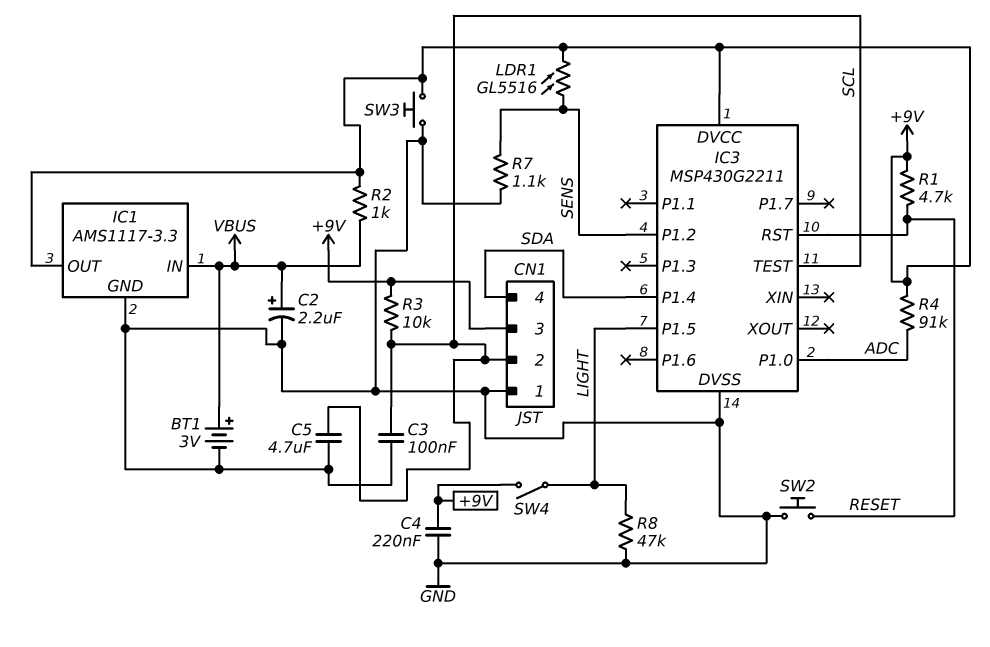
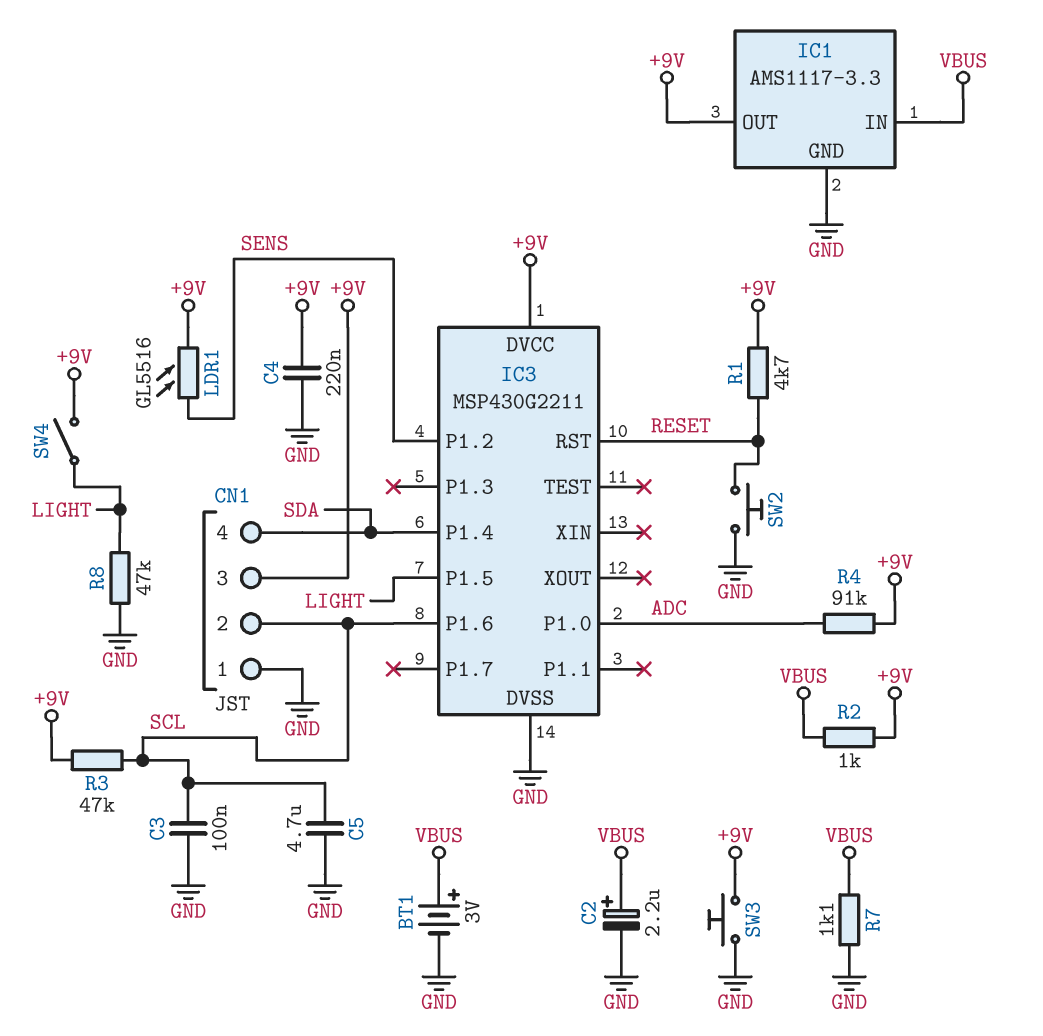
IC3 pin P1.6: none -> SCL
IC3 pin TEST: SCL -> none
R3: 10k (+9V, SCL) -> 47k (+9V, SCL)
R7: 1.1k (GND, SENS) -> 1.1k (GND, VBUS)

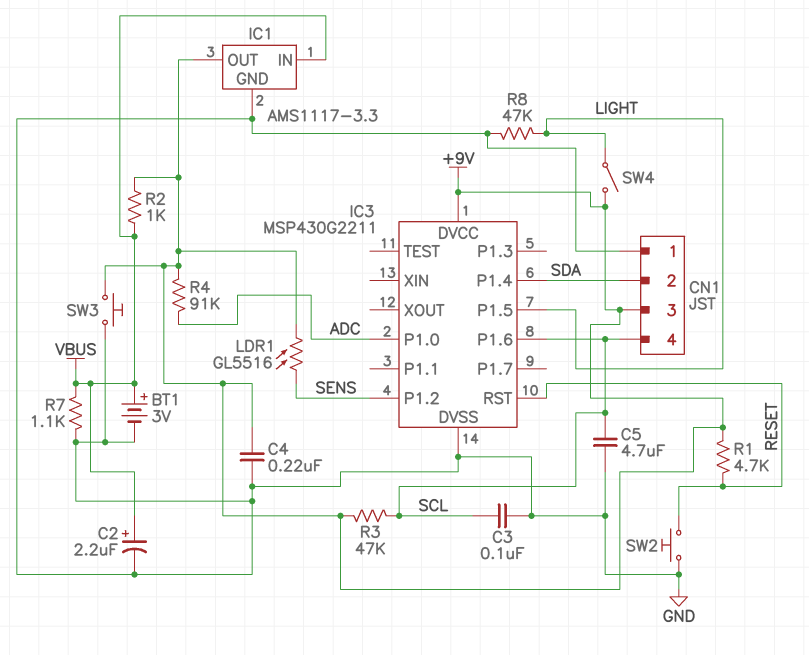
CN1 pin 2: SCL -> SDA
CN1 pin 4: SDA -> SCL

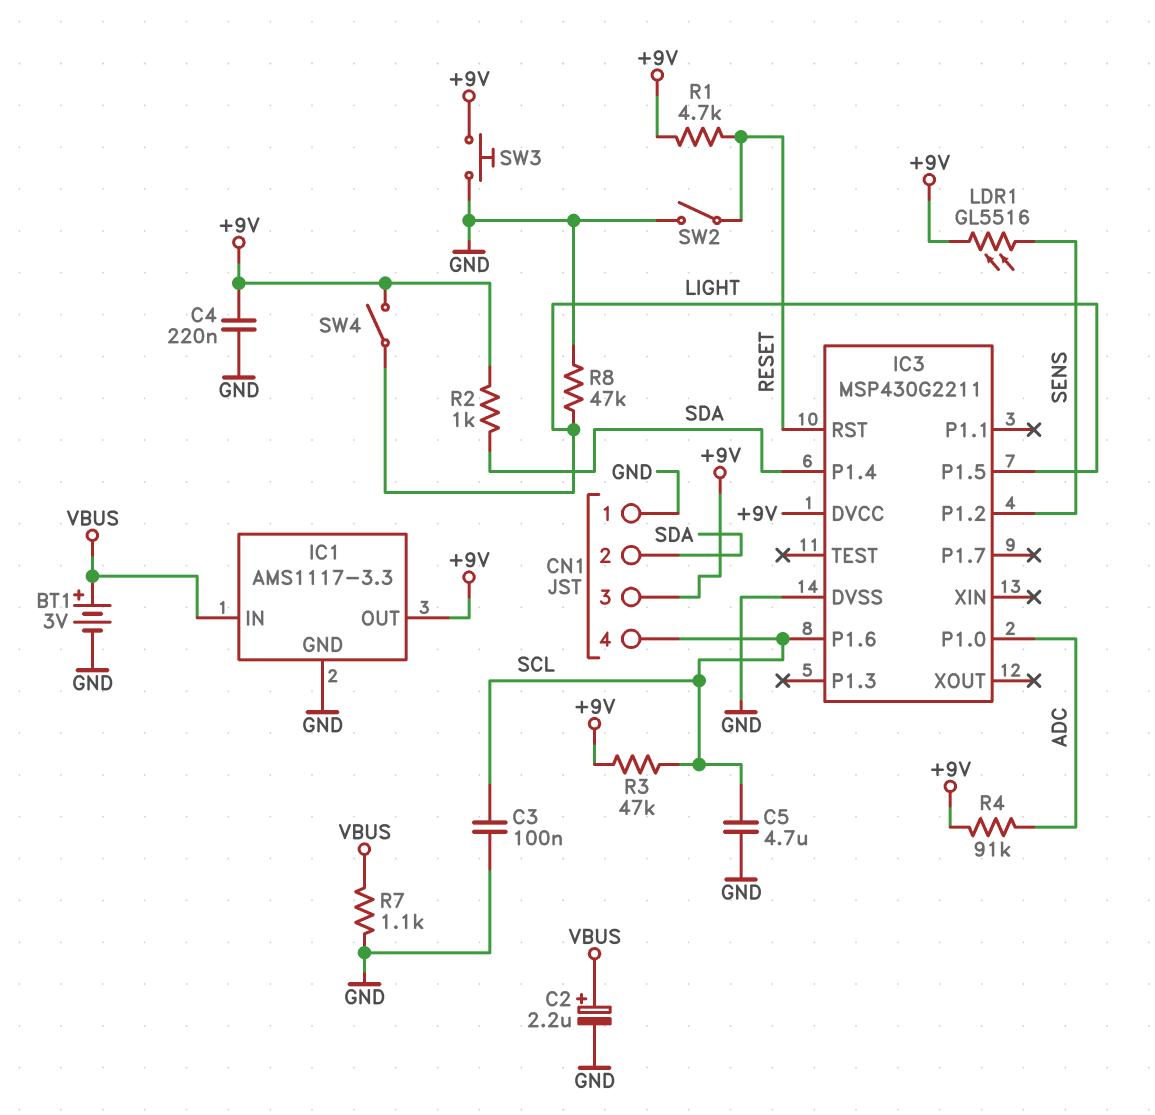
R2: 1k (+9V, VBUS) -> 1k (+9V, SDA)
SW2: button (GND, RESET) -> switch (GND, RESET)

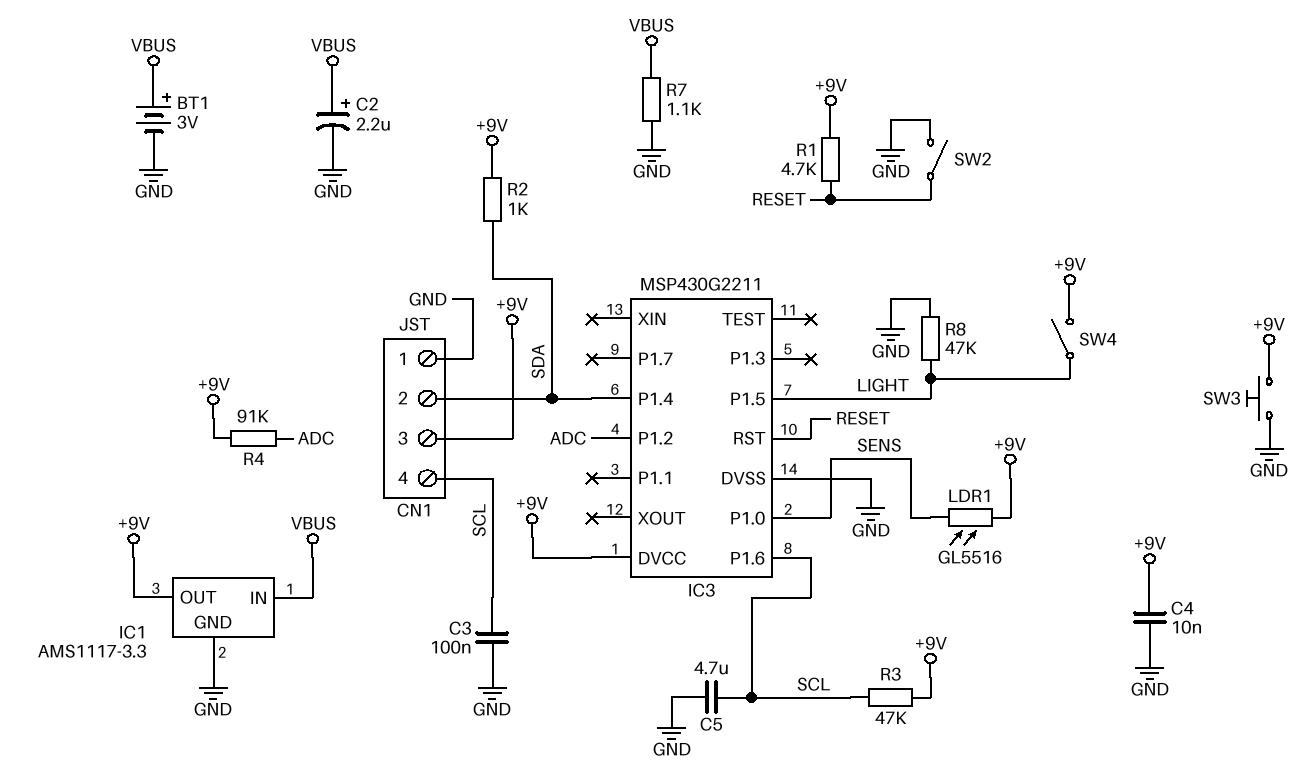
C4: 220nF (+9V, GND) -> 10nF (+9V, GND)
IC3 pin P1.0: ADC -> SENS
IC3 pin P1.2: SENS -> ADC

